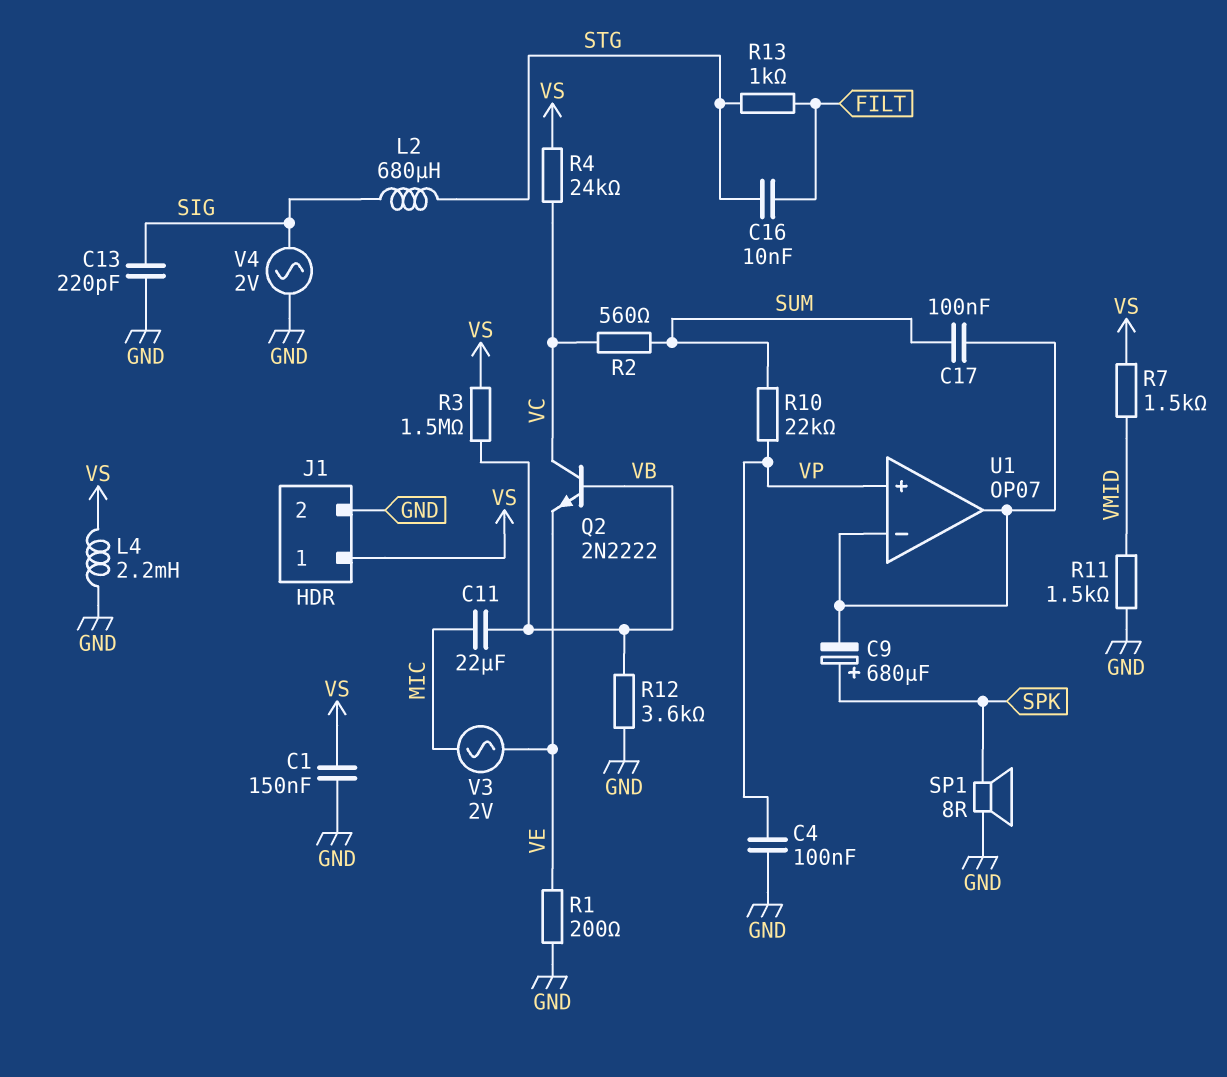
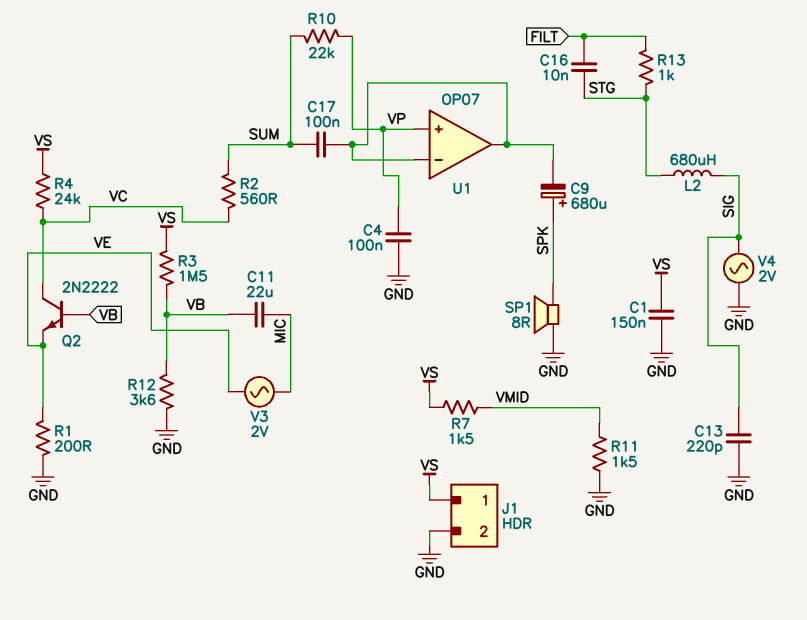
L4: 2.2mH (GND, VS) -> none

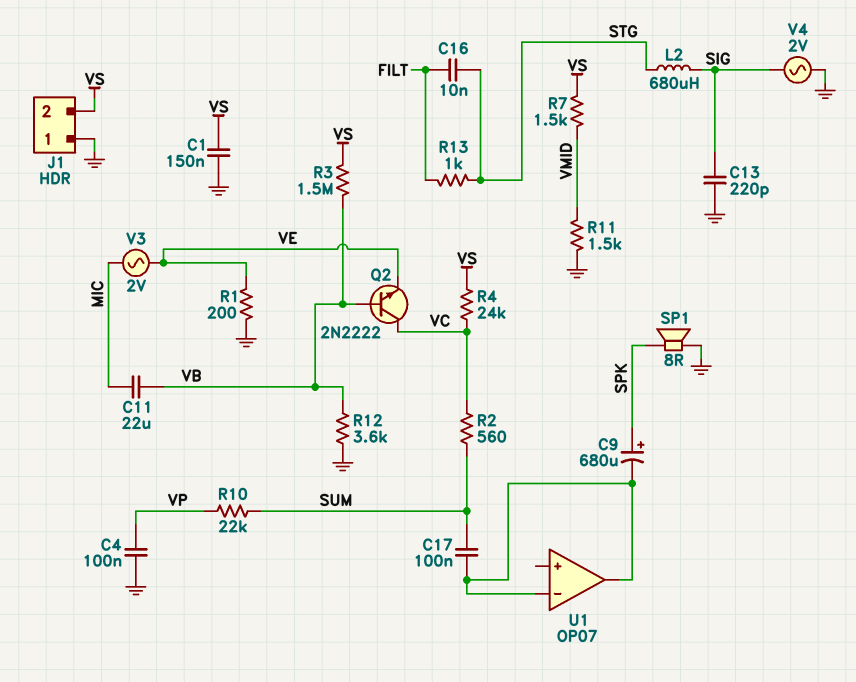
J1 pin 1: VS -> GND
J1 pin 2: GND -> VS
U1 pin in+: VP -> none

